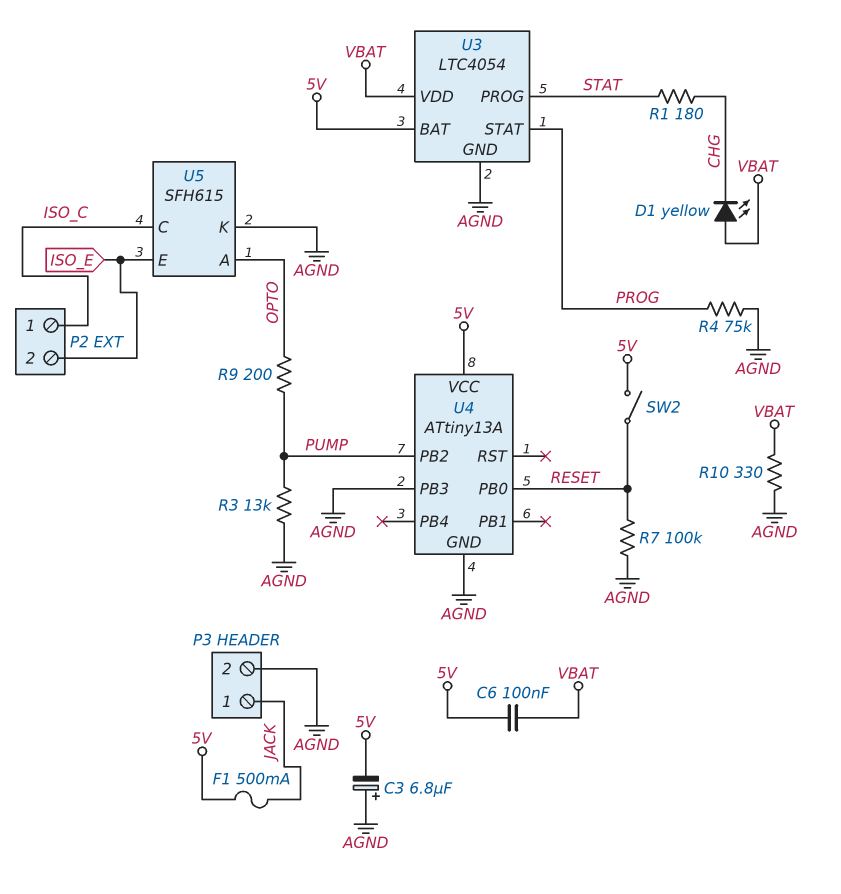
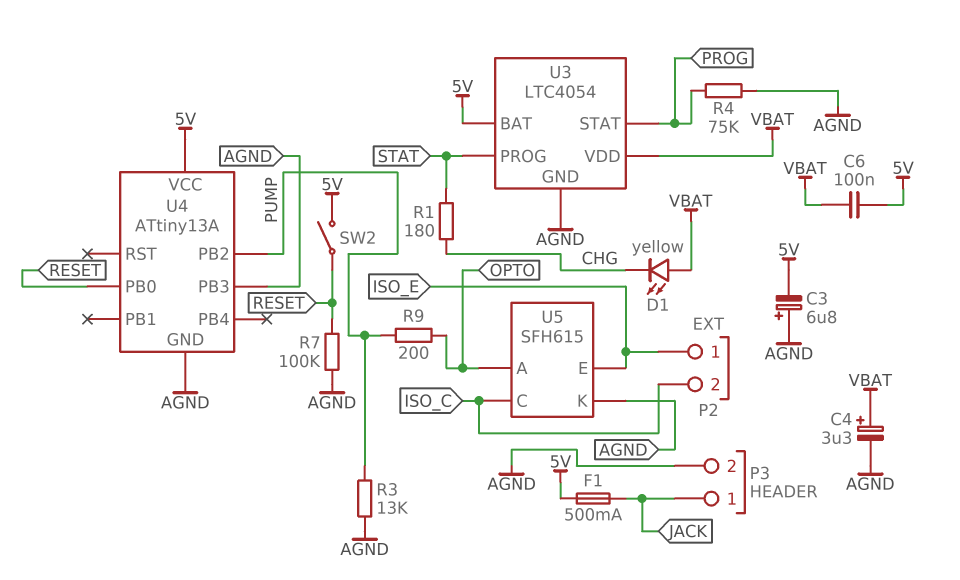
C4: none -> 3.3uF (plus VBAT, minus AGND)
P2 pin 1: ISO_C -> ISO_E
P2 pin 2: ISO_E -> ISO_C
R10: 330 (AGND, VBAT) -> none

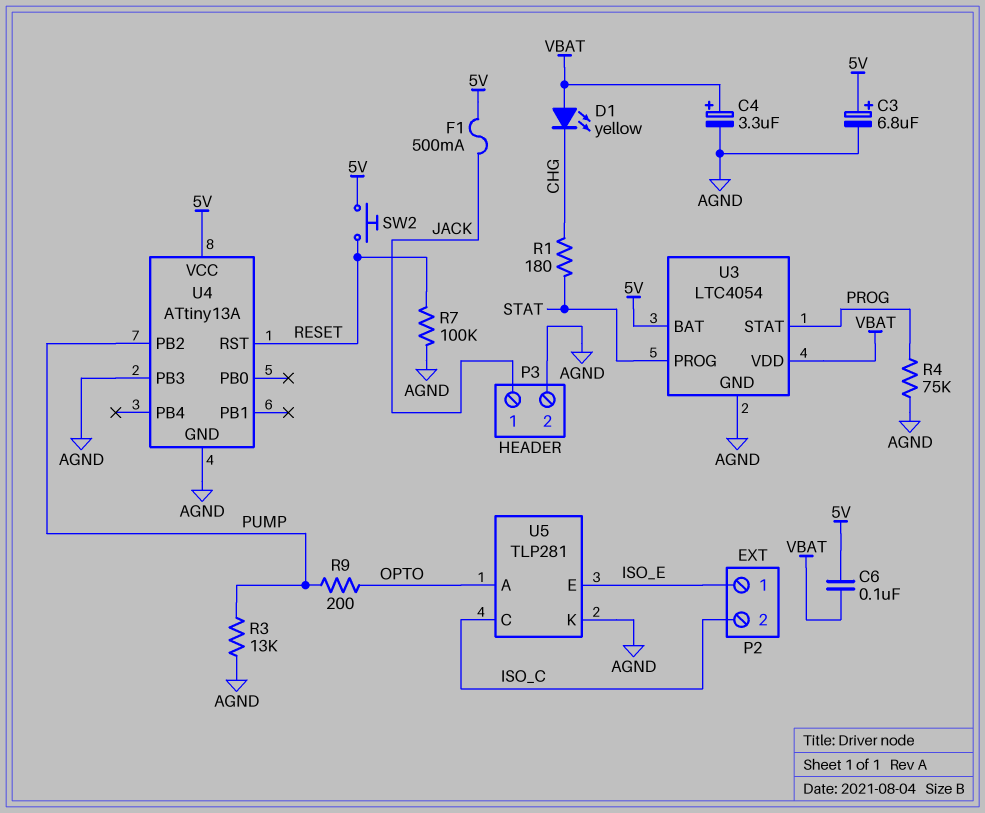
C3: 6.8uF (plus AGND, minus 5V) -> 6.8uF (plus 5V, minus AGND)
SW2: switch (5V, RESET) -> button (5V, RESET)
U4 pin PB0: RESET -> none
U4 pin RST: none -> RESET
U5: SFH615 -> TLP281

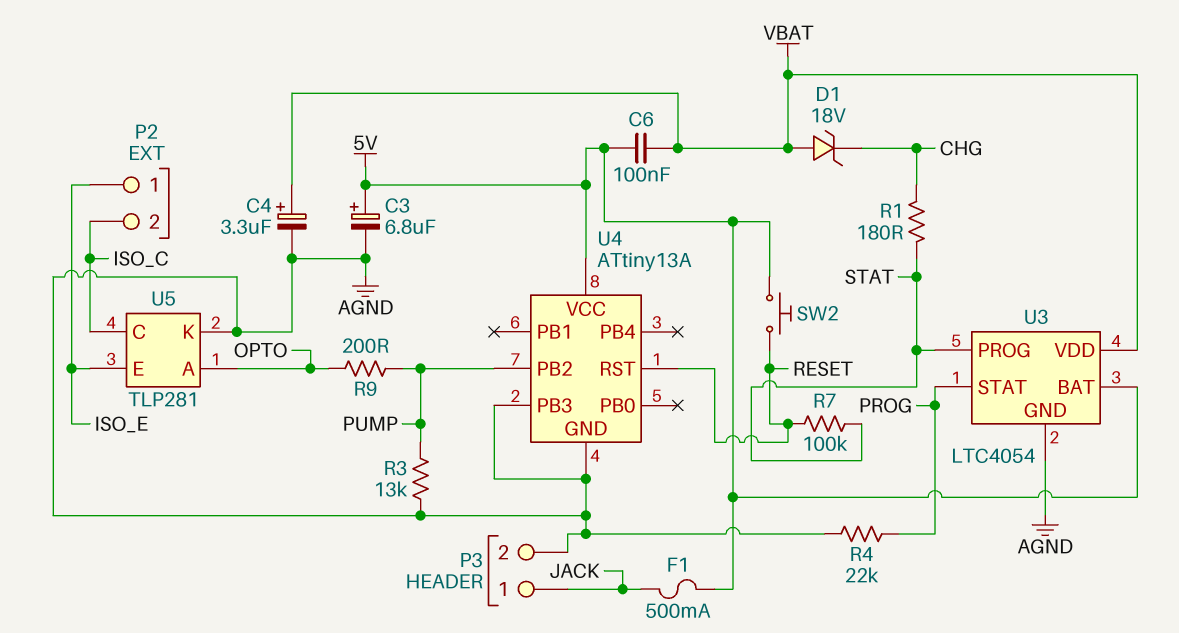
D1: LED yellow (A VBAT, K CHG) -> zener 18V (A VBAT, K CHG)
R4: 75k (AGND, PROG) -> 22k (AGND, PROG)
R7: 100k (AGND, RESET) -> 100k (RESET, STAT)

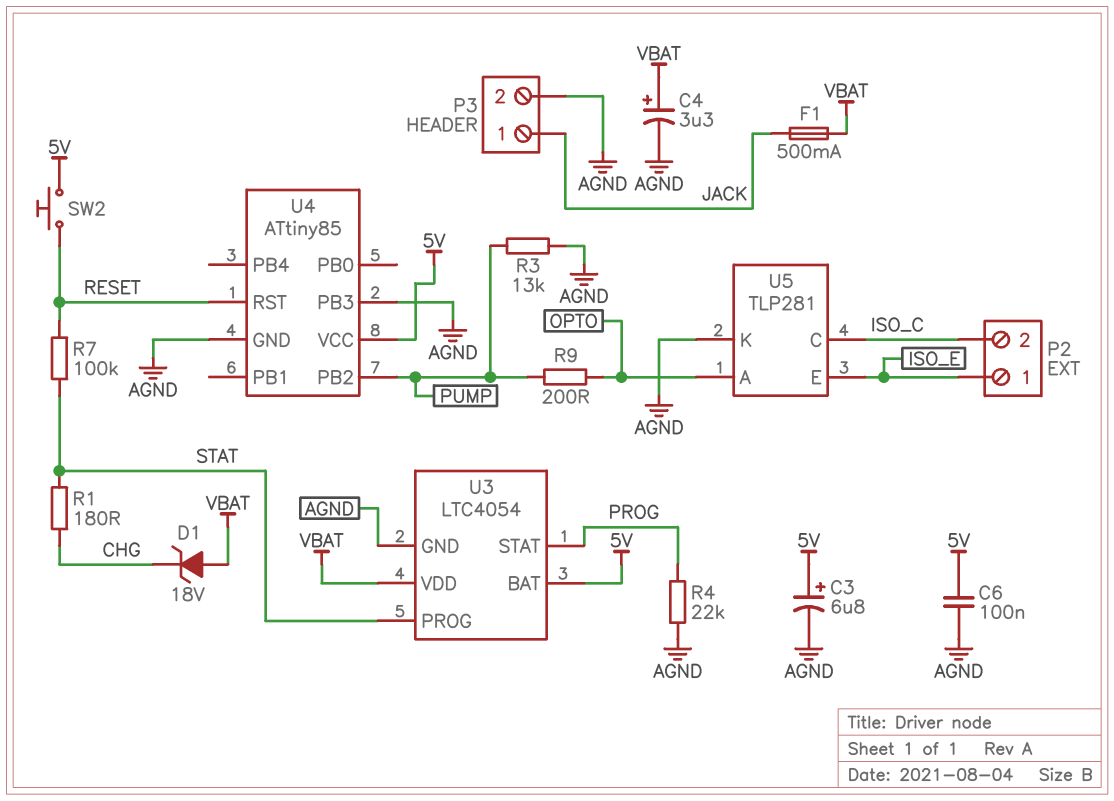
C6: 100nF (5V, VBAT) -> 100nF (5V, AGND)
F1: 500mA (5V, JACK) -> 500mA (JACK, VBAT)
U4: ATtiny13A -> ATtiny85

